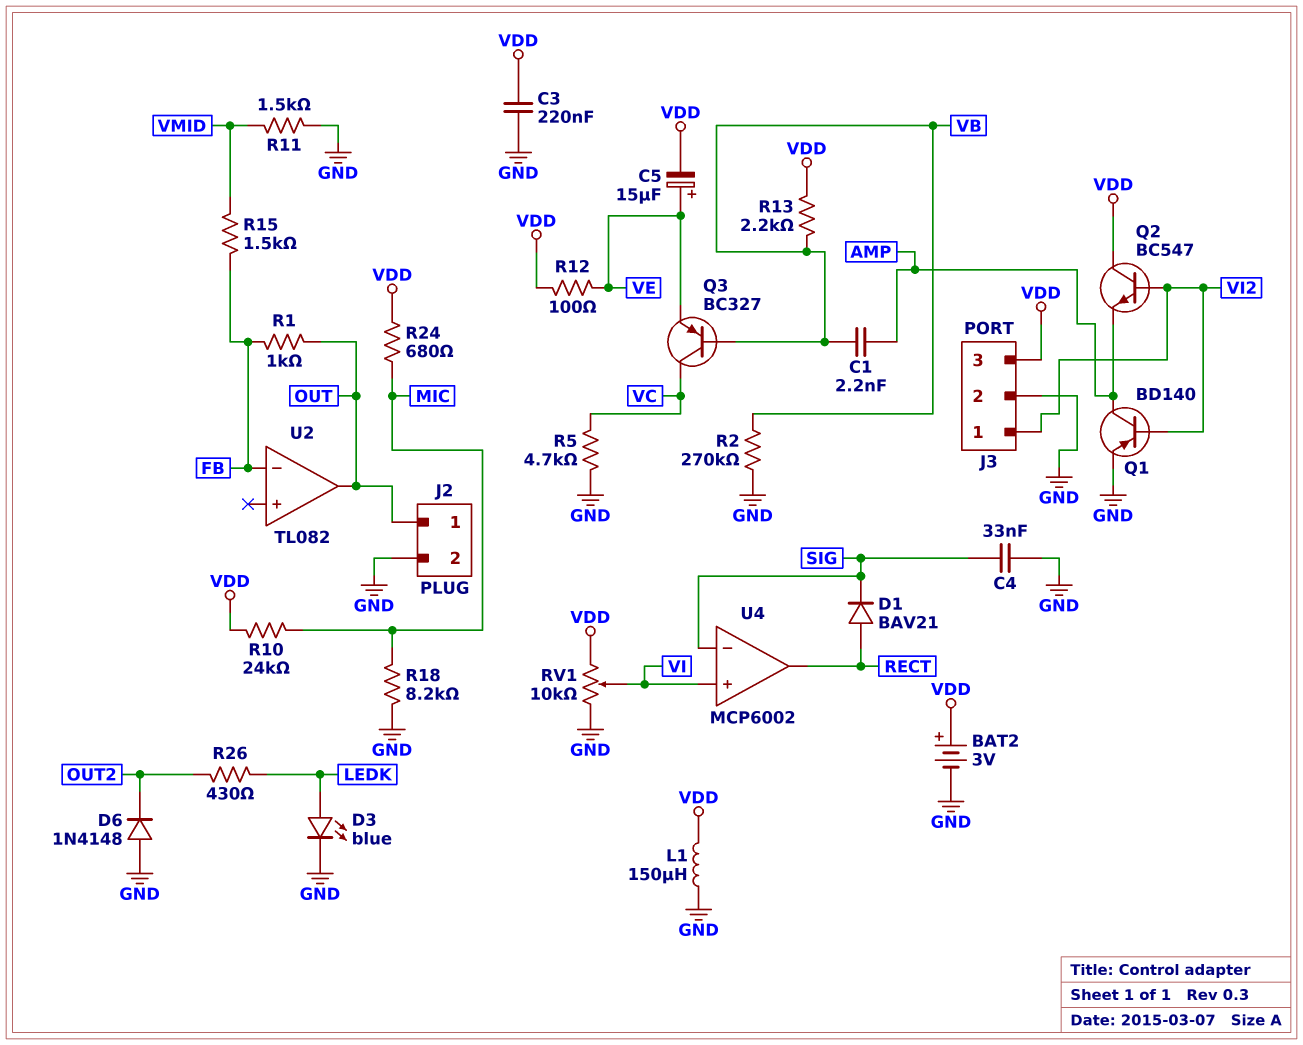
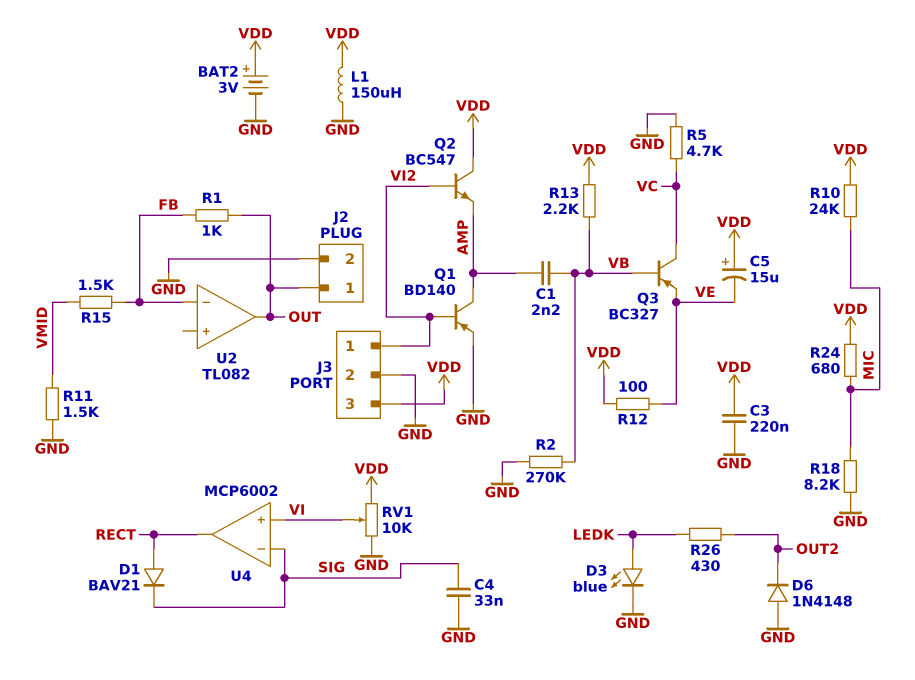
C5: 15uF (plus VE, minus VDD) -> 15uF (plus VDD, minus VE)

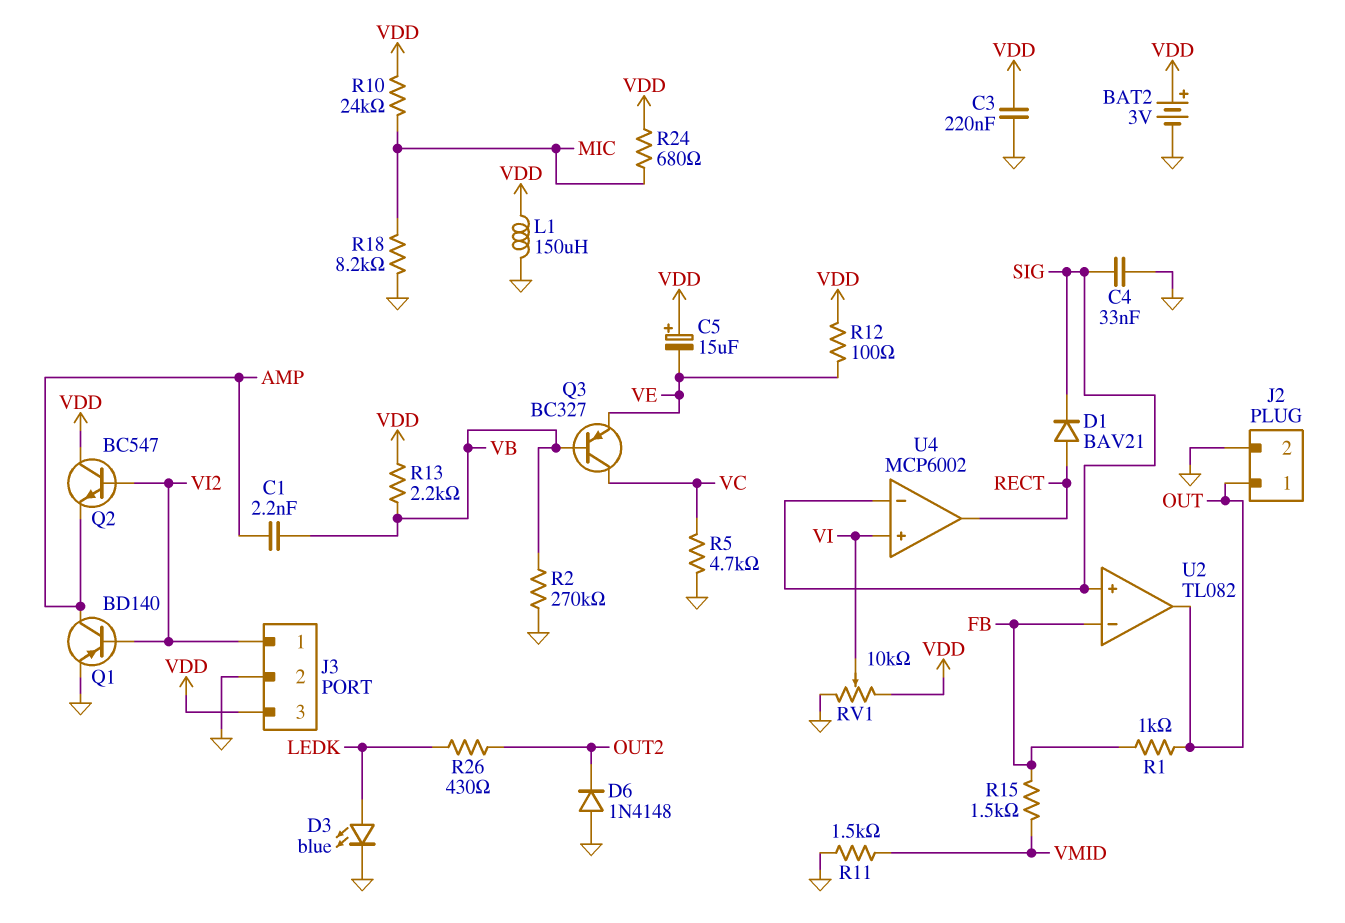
U2 pin in+: none -> SIG

